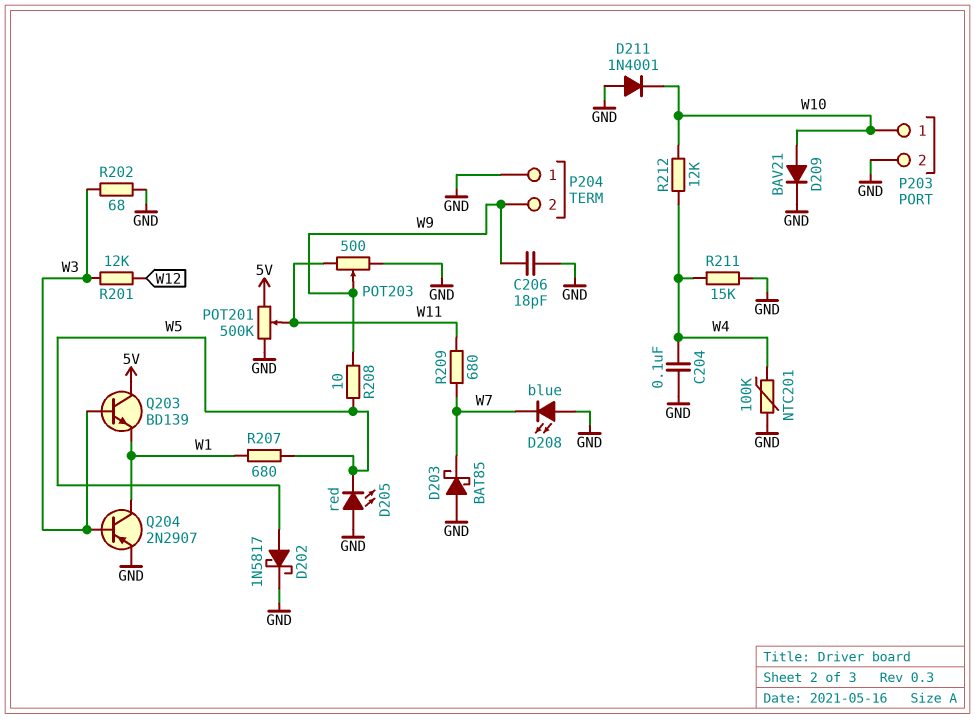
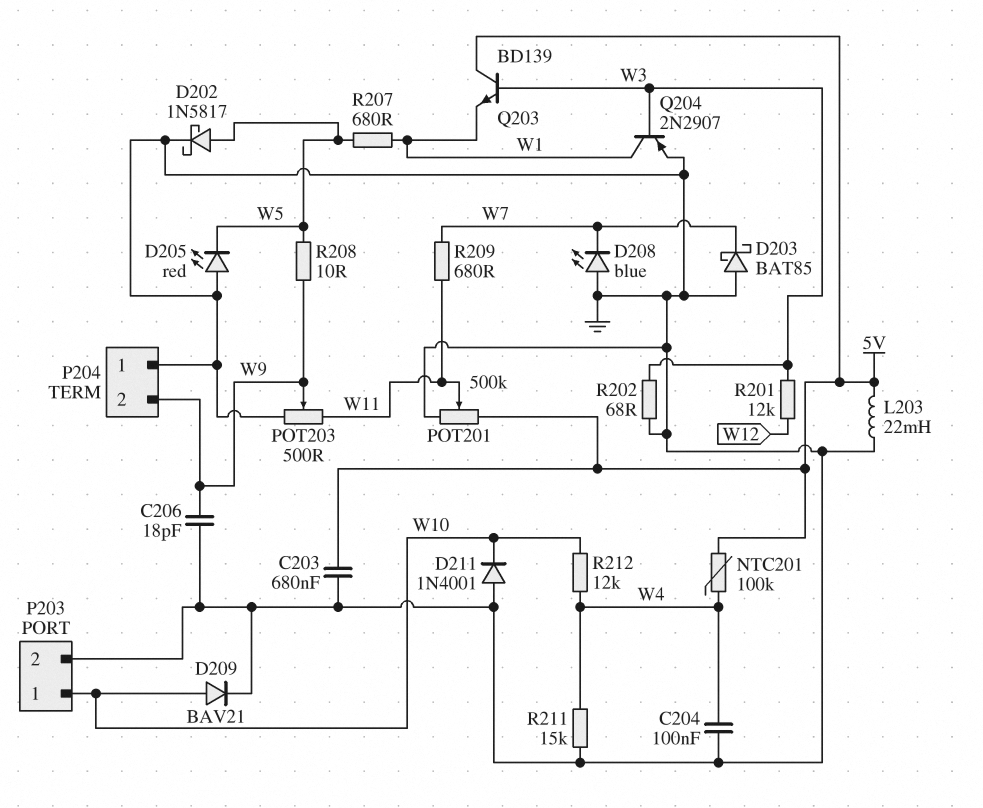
C203: none -> 680nF (5V, GND)
L203: none -> 22mH (5V, GND)
NTC201: 100k (GND, W4) -> 100k (5V, W4)

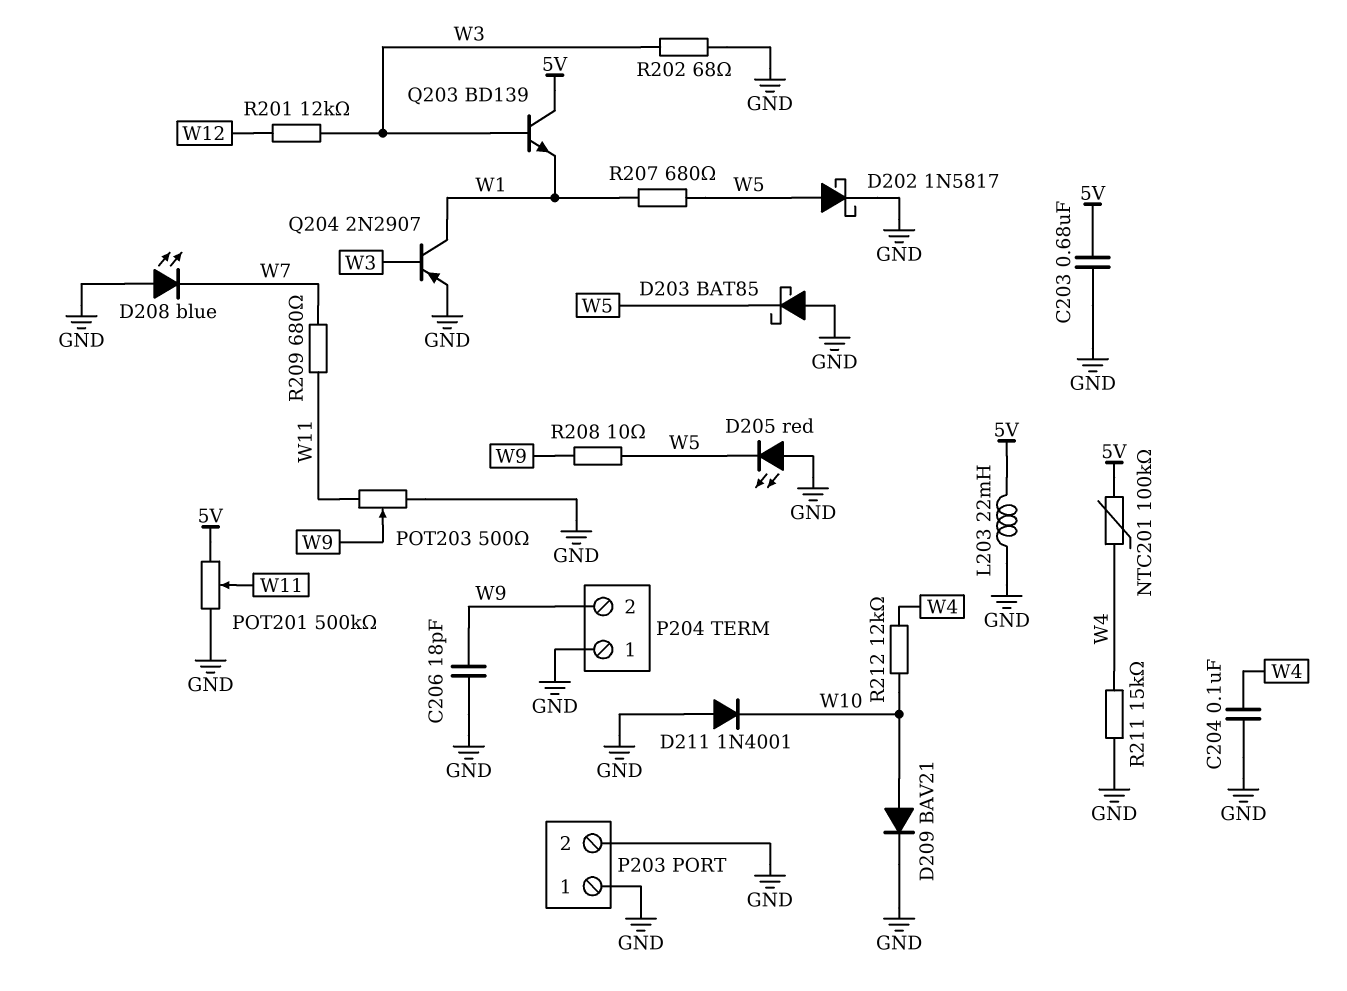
D203: schottky BAT85 (A GND, K W7) -> schottky BAT85 (A GND, K W5)
P203 pin 1: W10 -> GND

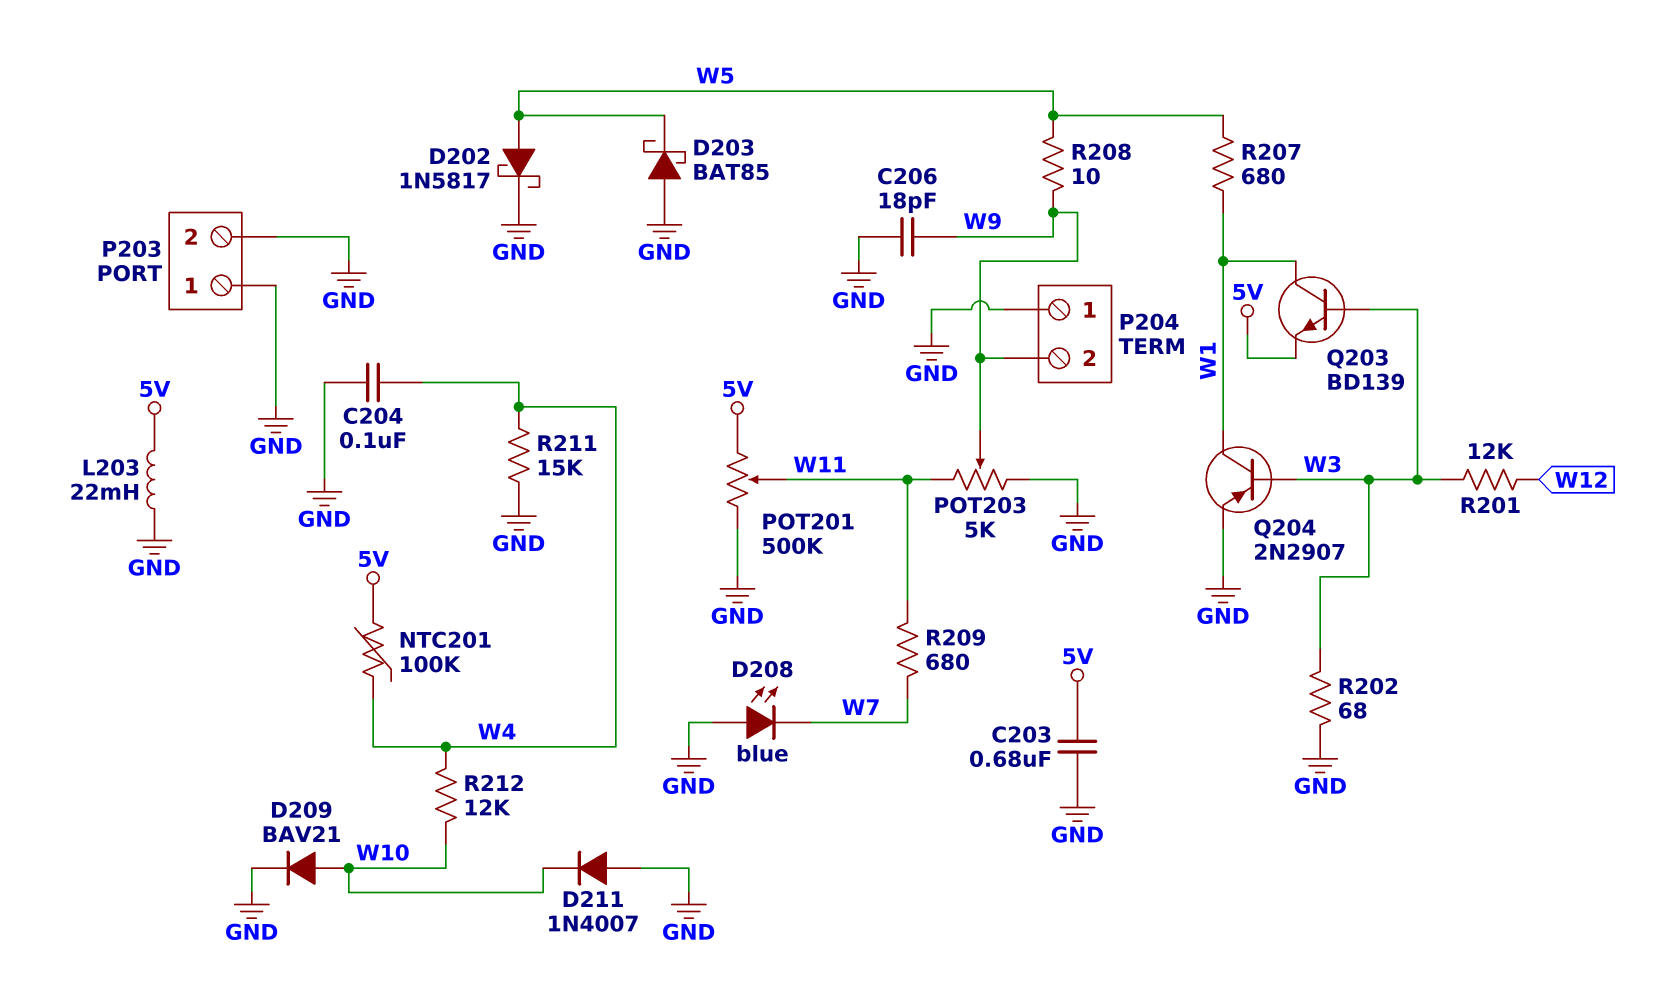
D205: LED red (A GND, K W5) -> none
D211: diode 1N4001 (A GND, K W10) -> diode 1N4007 (A GND, K W10)
POT203: 500 (GND, W11, wiper W9) -> 5k (GND, W11, wiper W9)
Q203: NPN BD139 (B W3, C 5V, E W1) -> NPN BD139 (B W3, C W1, E 5V)

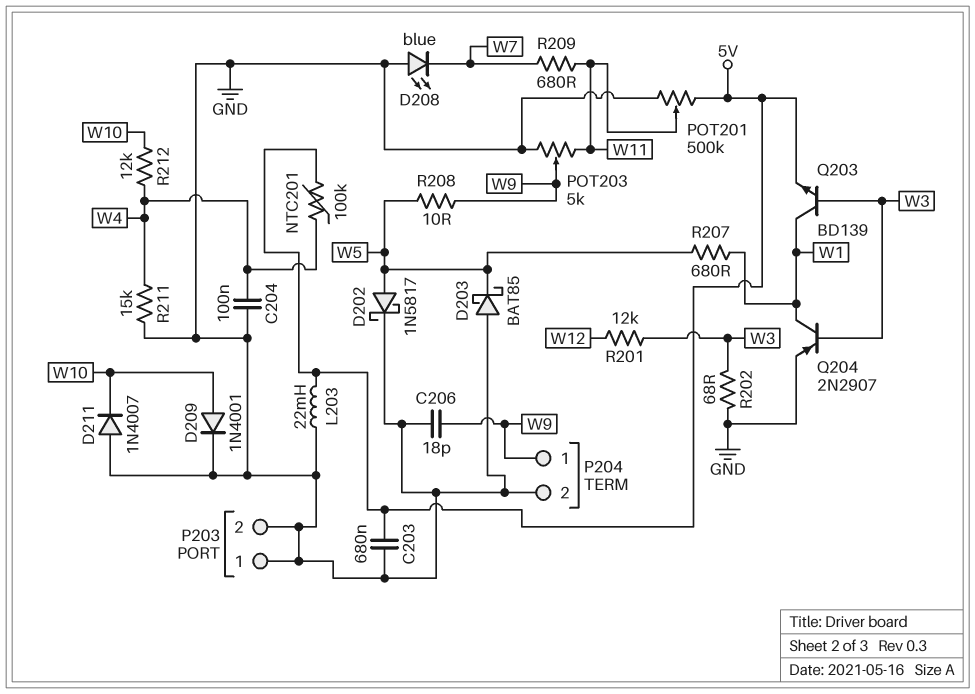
D209: diode BAV21 (A W10, K GND) -> diode 1N4001 (A W10, K GND)
P204 pin 1: GND -> W9
P204 pin 2: W9 -> GND

